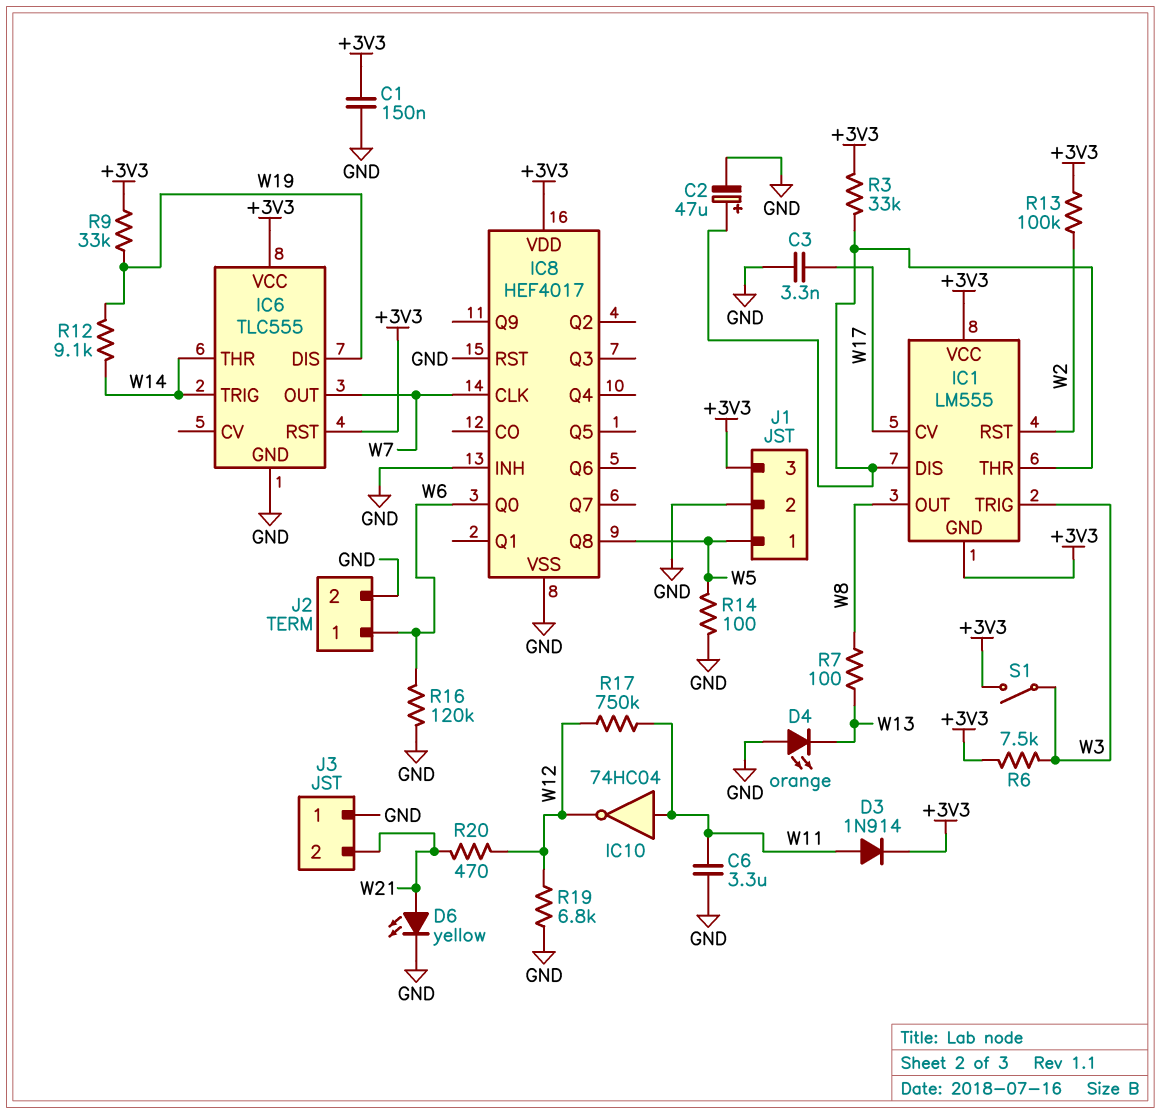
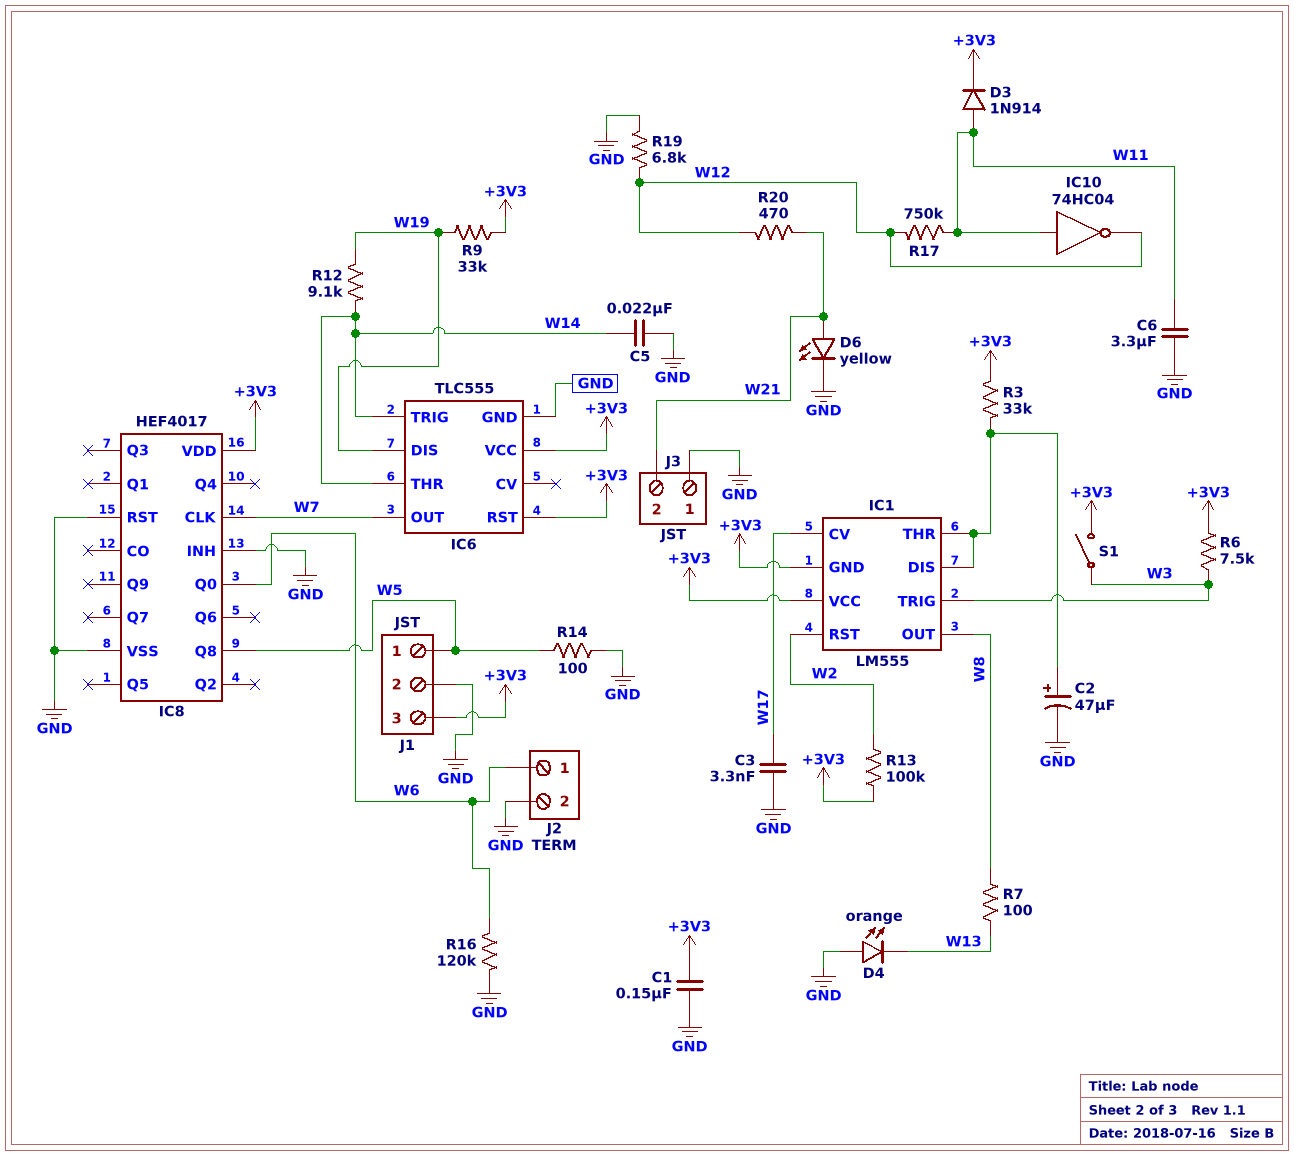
C5: none -> 22nF (GND, W14)

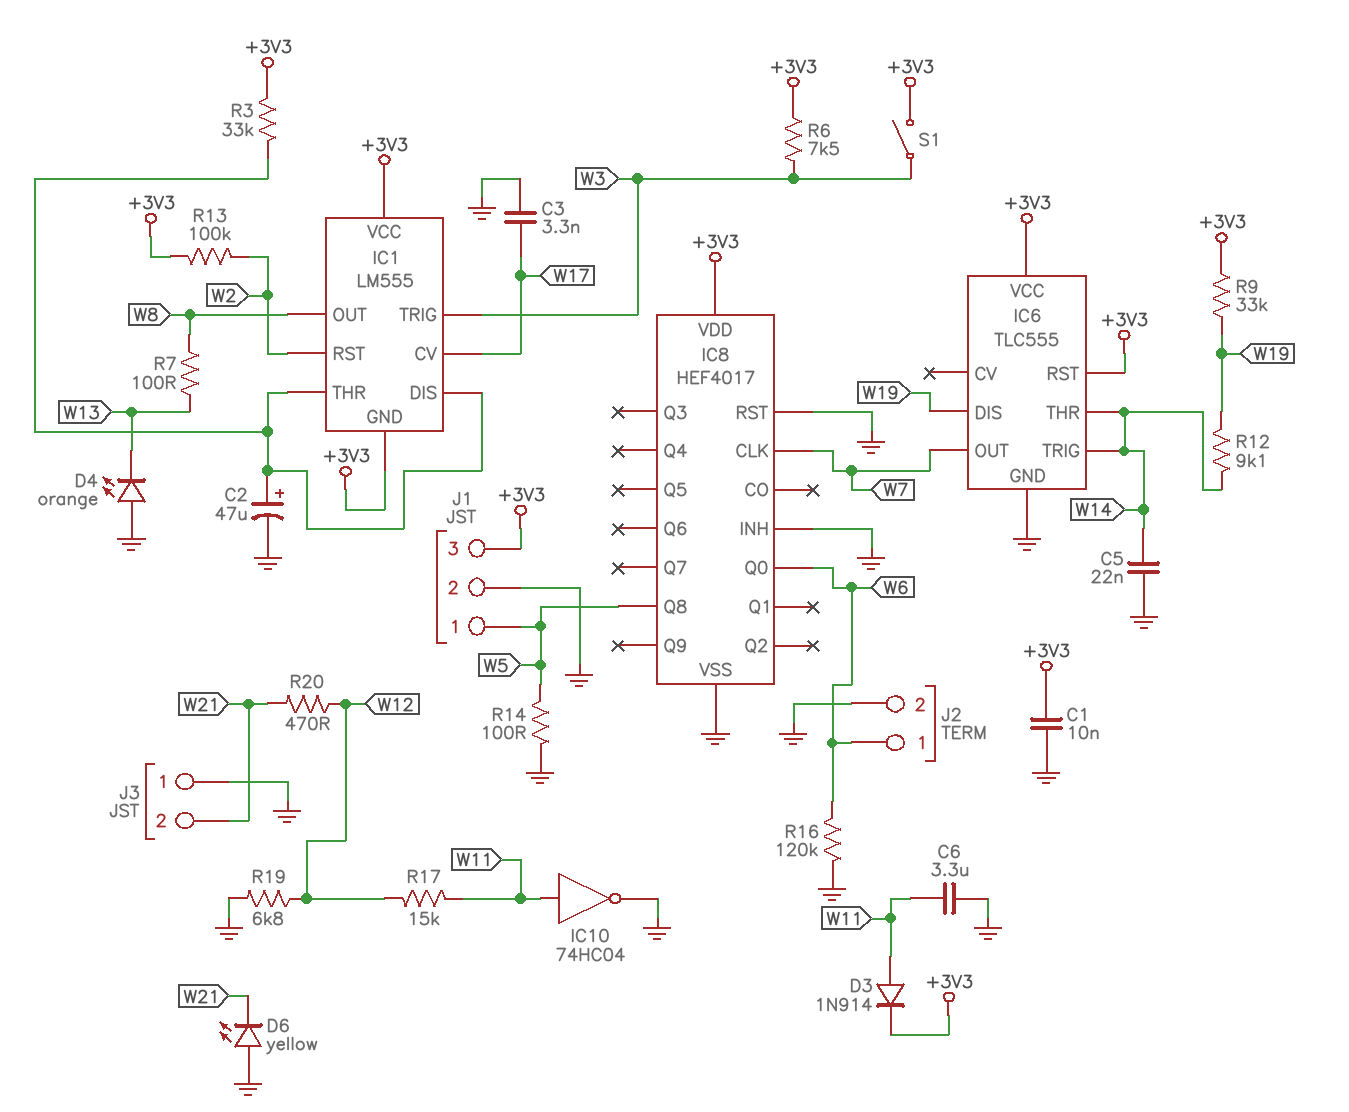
C1: 150nF (+3V3, GND) -> 10nF (+3V3, GND)
D6: LED yellow (A W21, K GND) -> LED yellow (A GND, K W21)
IC10: NOT 74HC04 (in W11, out W12) -> NOT 74HC04 (in W11, out GND)
R17: 750k (W11, W12) -> 15k (W11, W12)

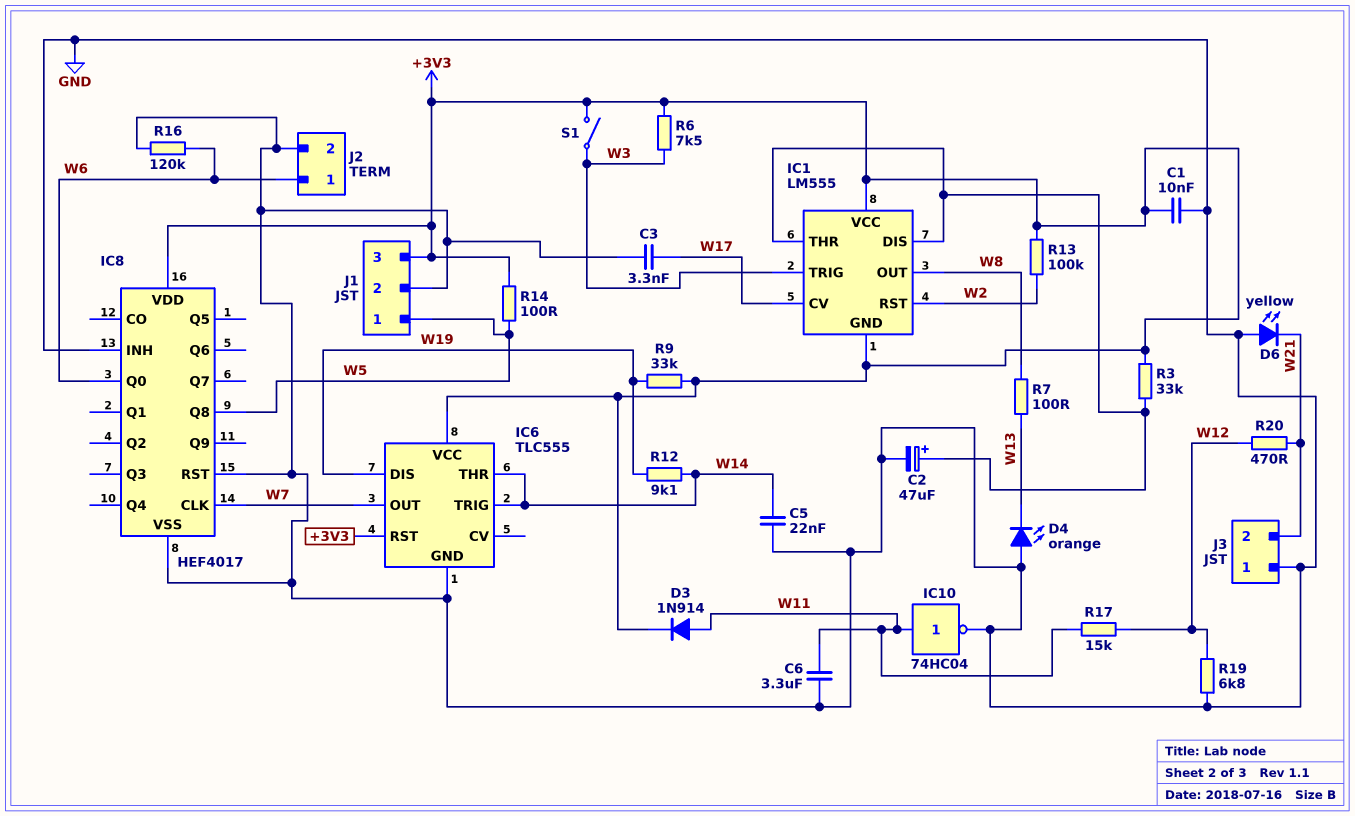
R14: 100 (GND, W5) -> 100 (+3V3, W5)

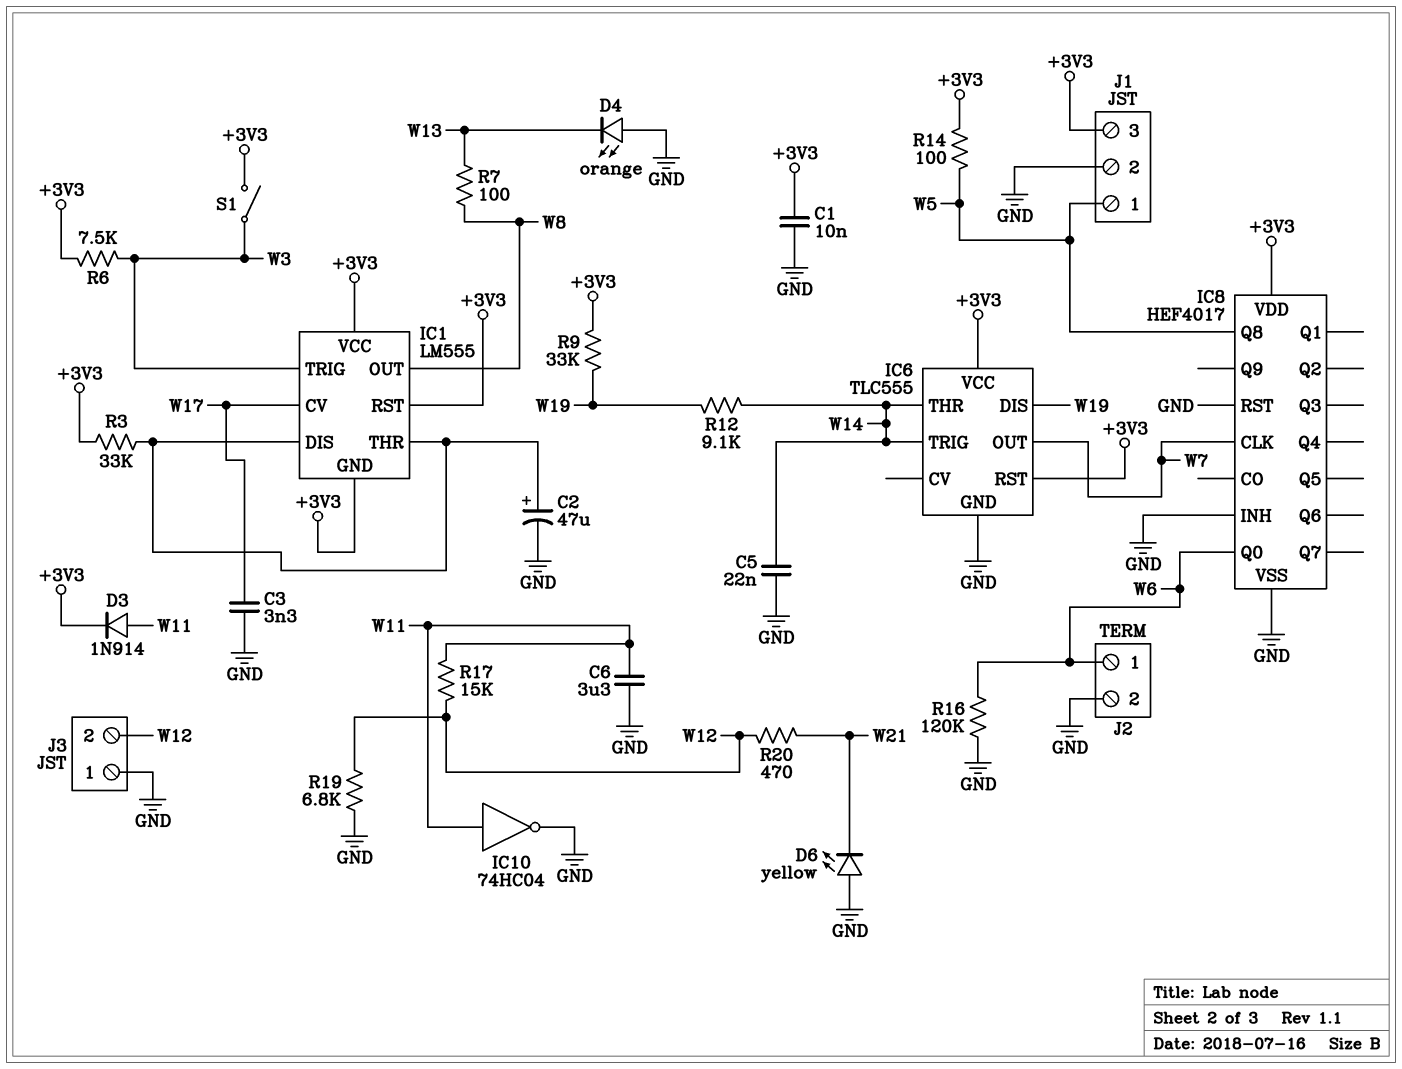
IC1 pin RST: W2 -> +3V3
J3 pin 2: W21 -> W12
R13: 100k (+3V3, W2) -> none

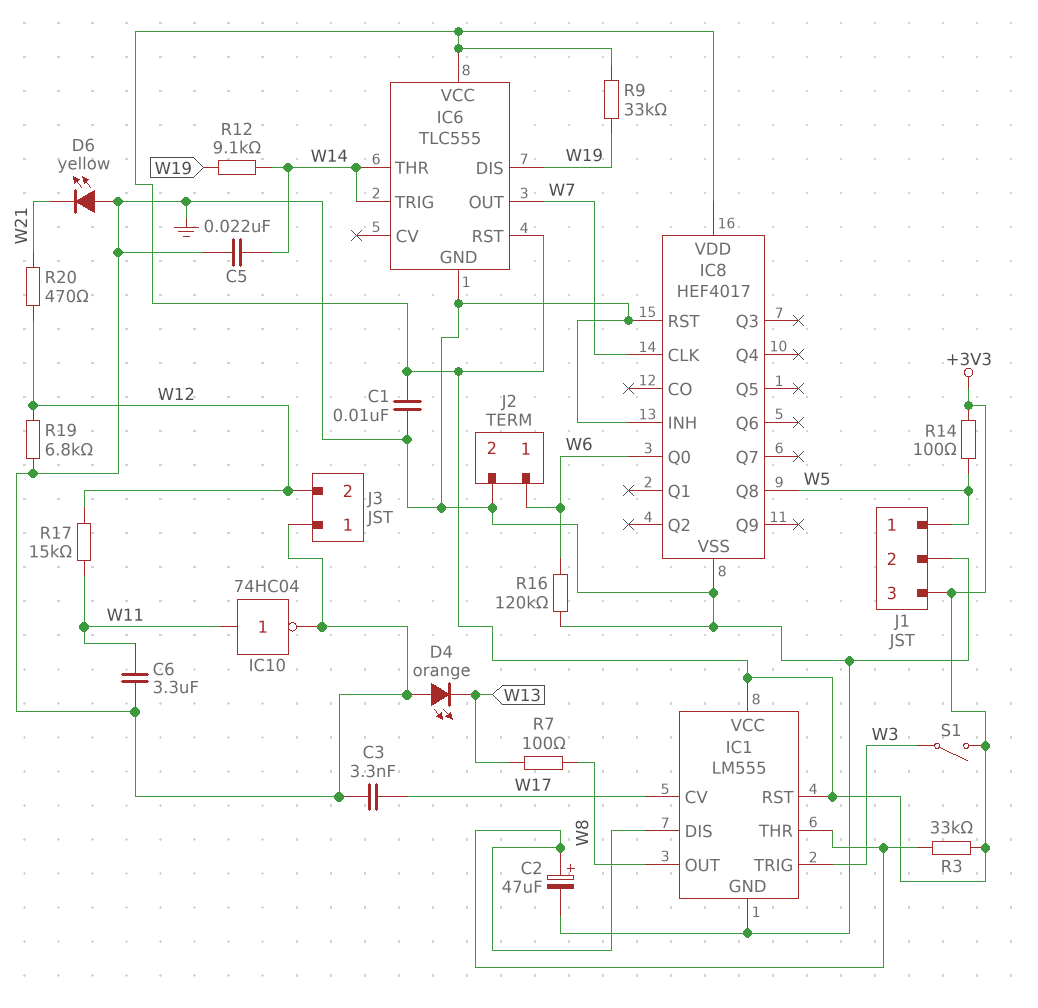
D3: diode 1N914 (A W11, K +3V3) -> none
IC1 pin GND: +3V3 -> GND
R6: 7.5k (+3V3, W3) -> none

